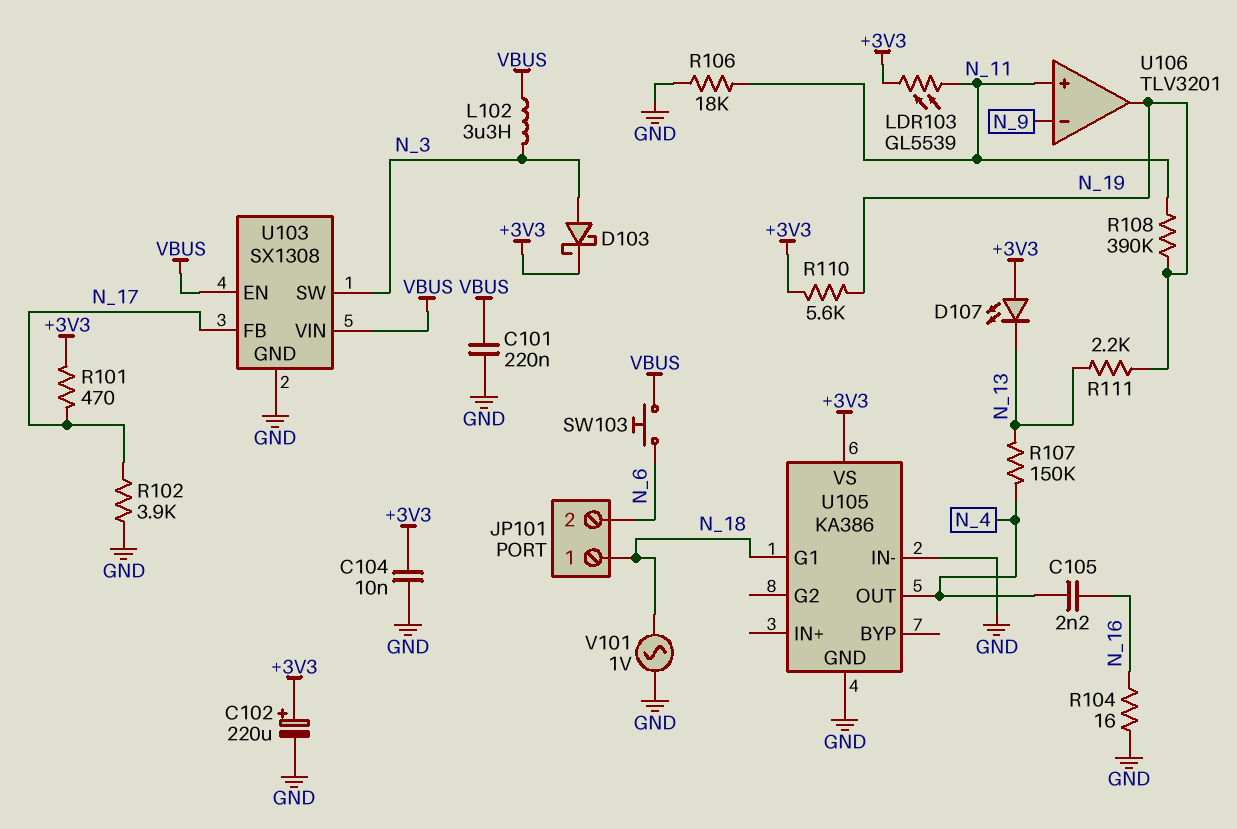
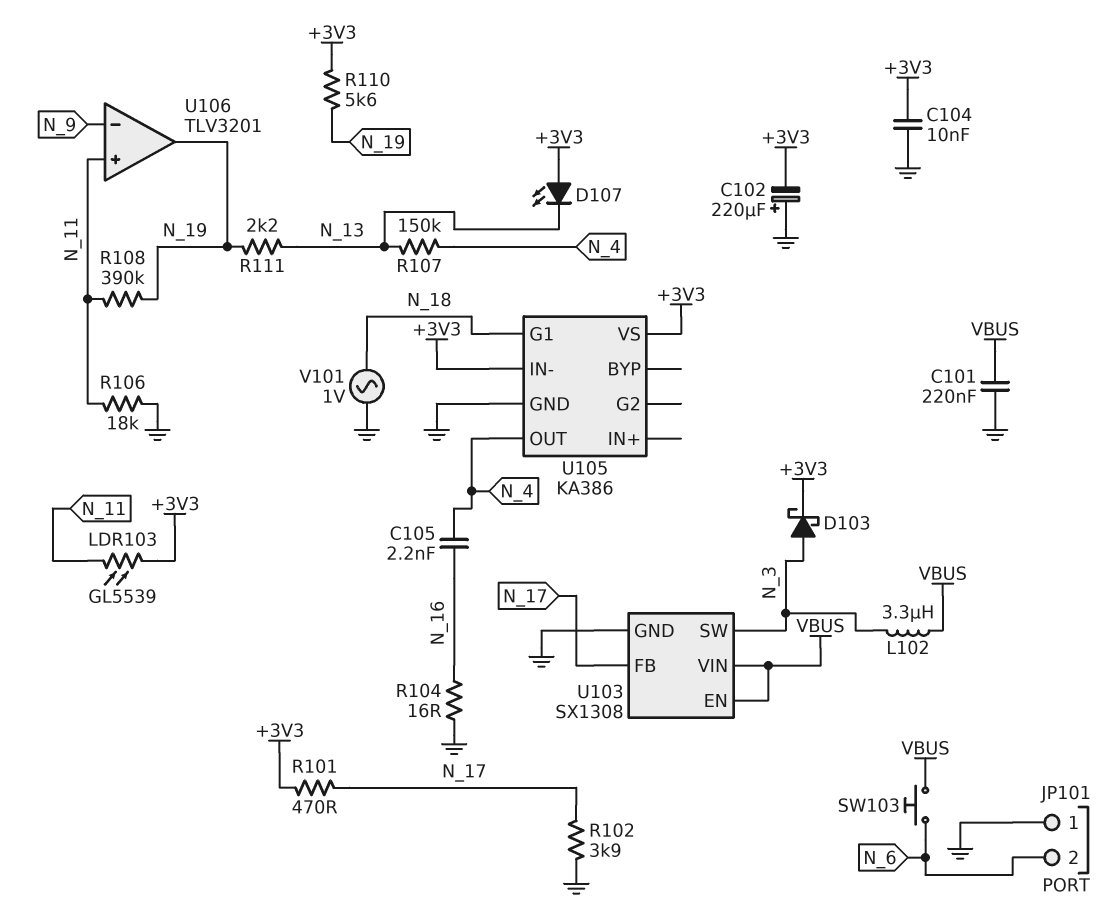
C102: 220uF (plus +3V3, minus GND) -> 220uF (plus GND, minus +3V3)
JP101 pin 1: N_18 -> GND
U105 pin IN-: GND -> +3V3

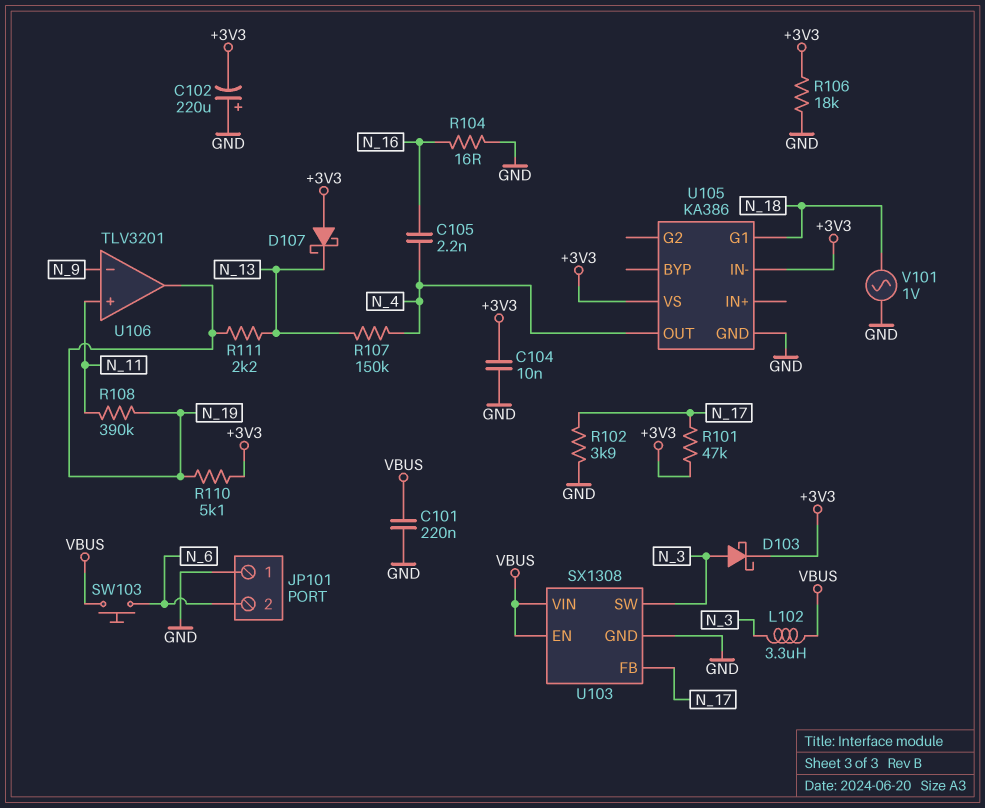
D107: LED (A +3V3, K N_13) -> schottky (A +3V3, K N_13)
LDR103: GL5539 (+3V3, N_11) -> none
R101: 470 (+3V3, N_17) -> 47k (+3V3, N_17)
R106: 18k (GND, N_11) -> 18k (+3V3, GND)
R110: 5.6k (+3V3, N_19) -> 5.1k (+3V3, N_19)

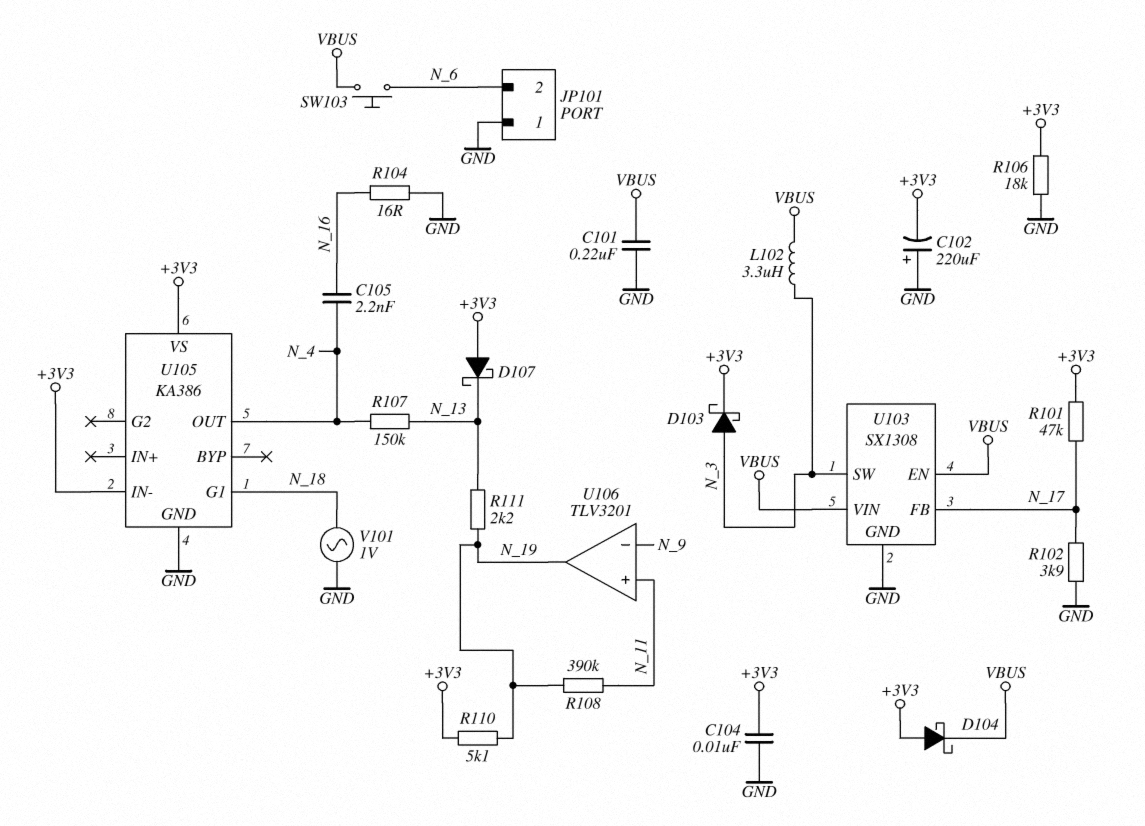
D104: none -> schottky (A +3V3, K VBUS)

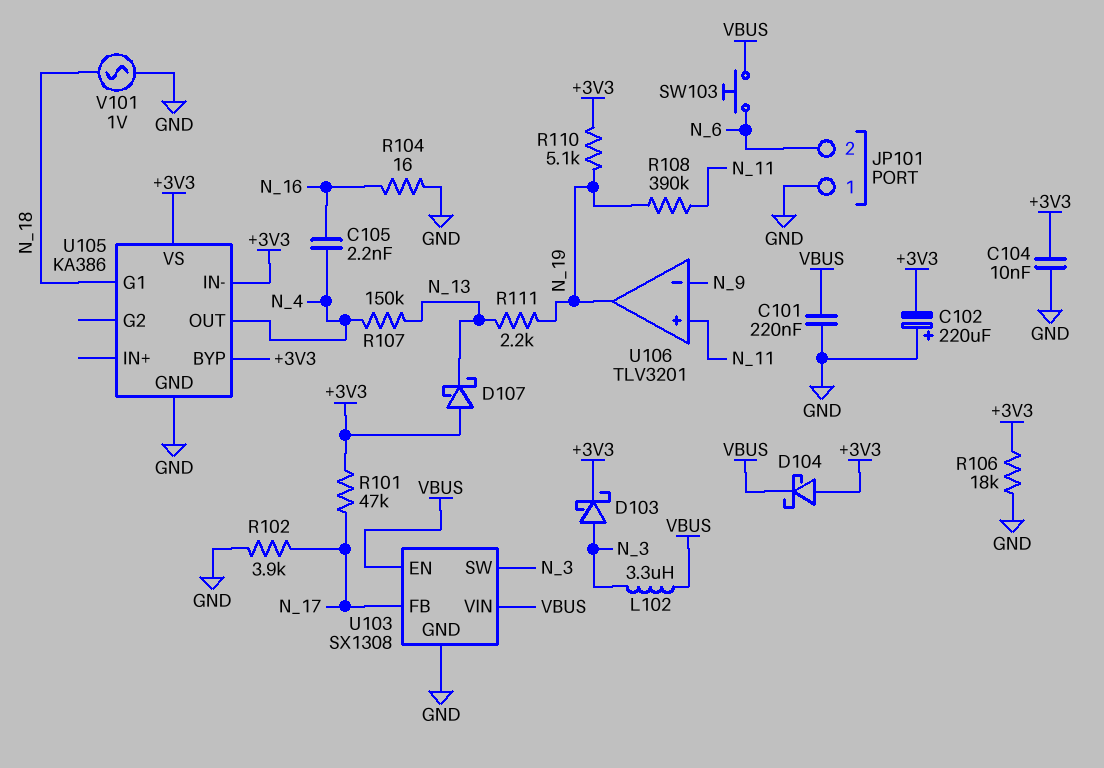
U105 pin BYP: none -> +3V3

